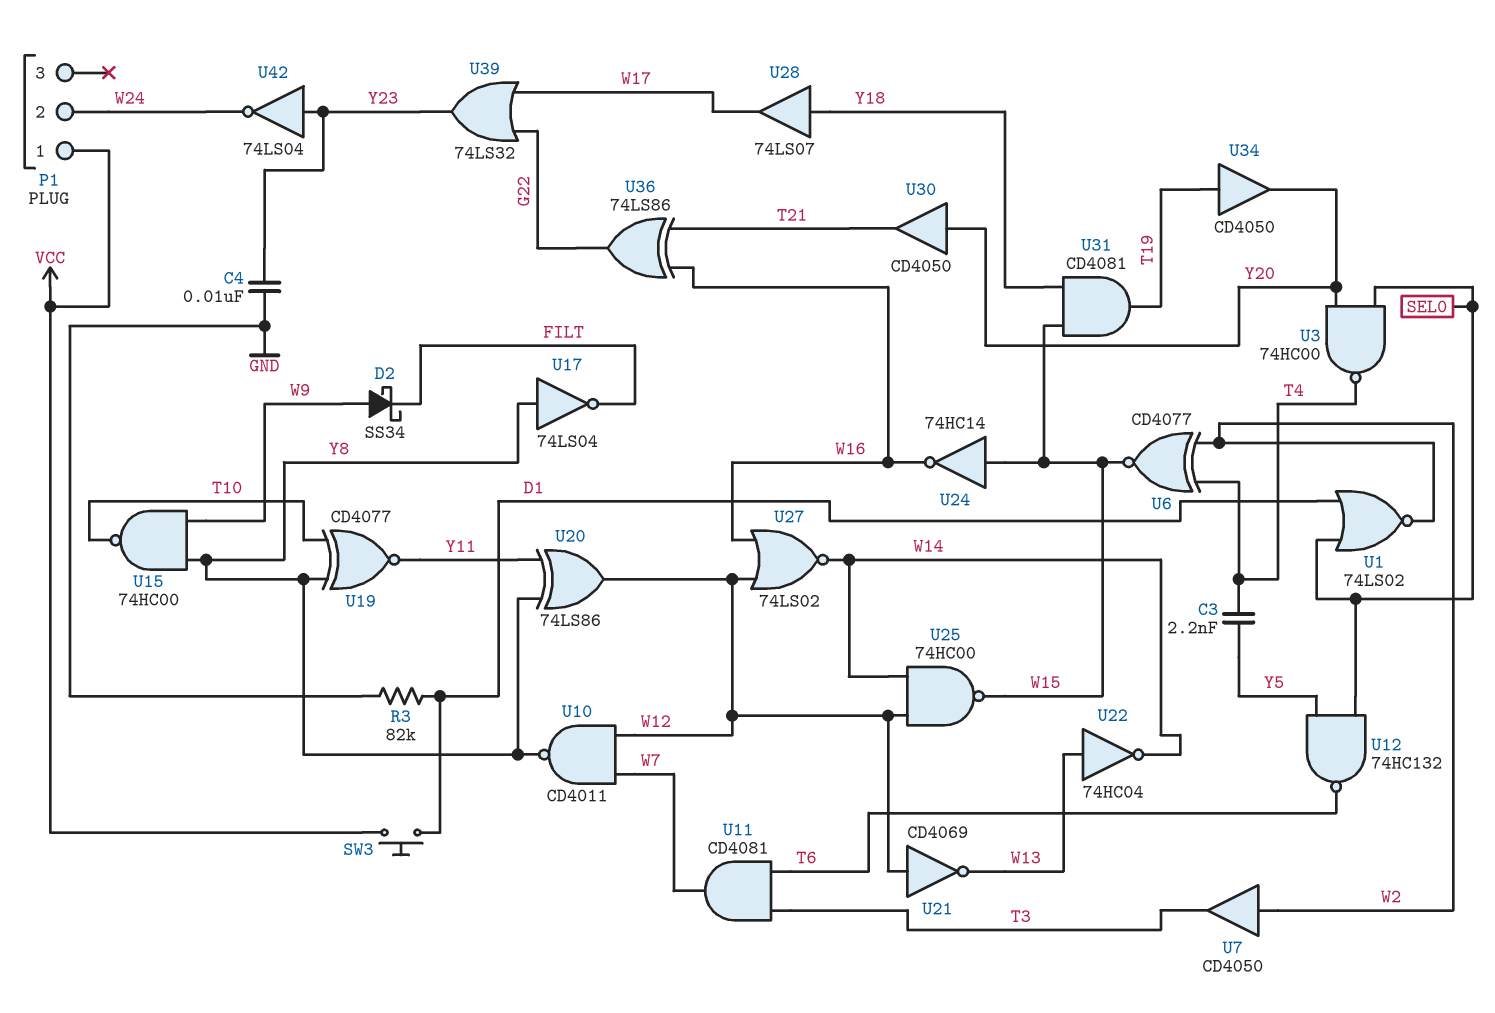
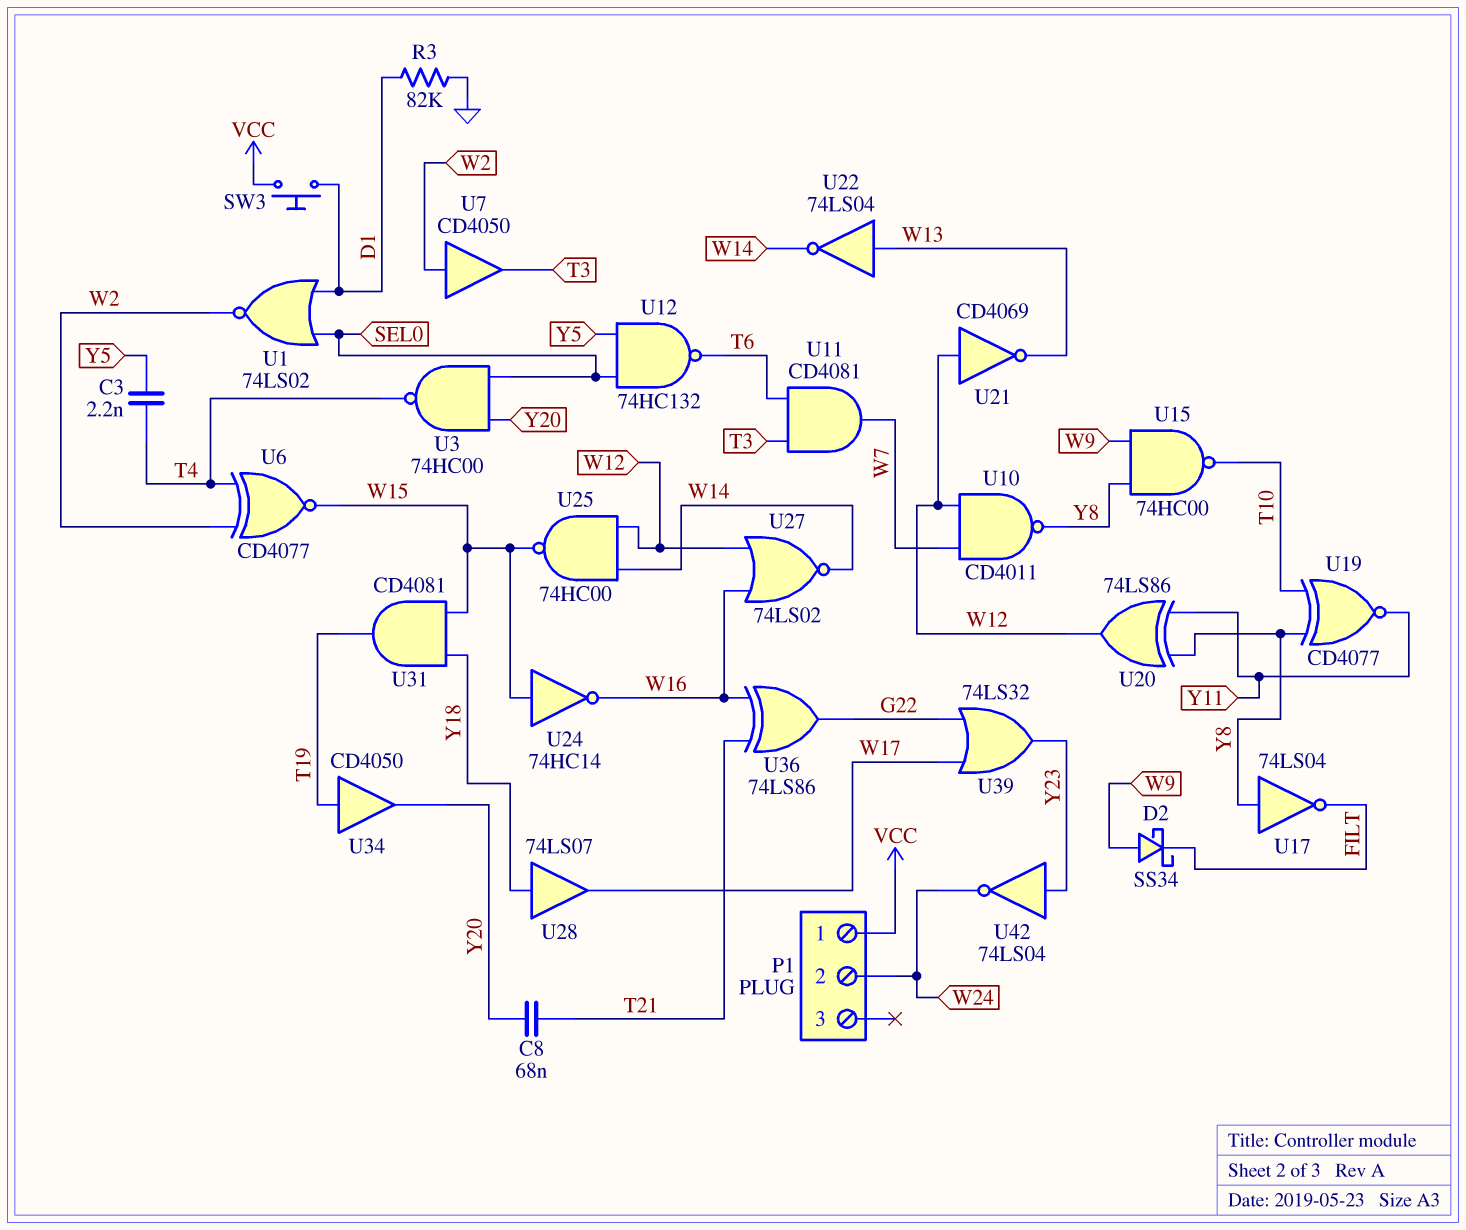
C4: 10nF (GND, Y23) -> none
C8: none -> 68nF (T21, Y20)
U22: NOT 74HC04 (in W13, out W14) -> NOT 74LS04 (in W13, out W14)
U30: buffer CD4050 (in Y20, out T21) -> none

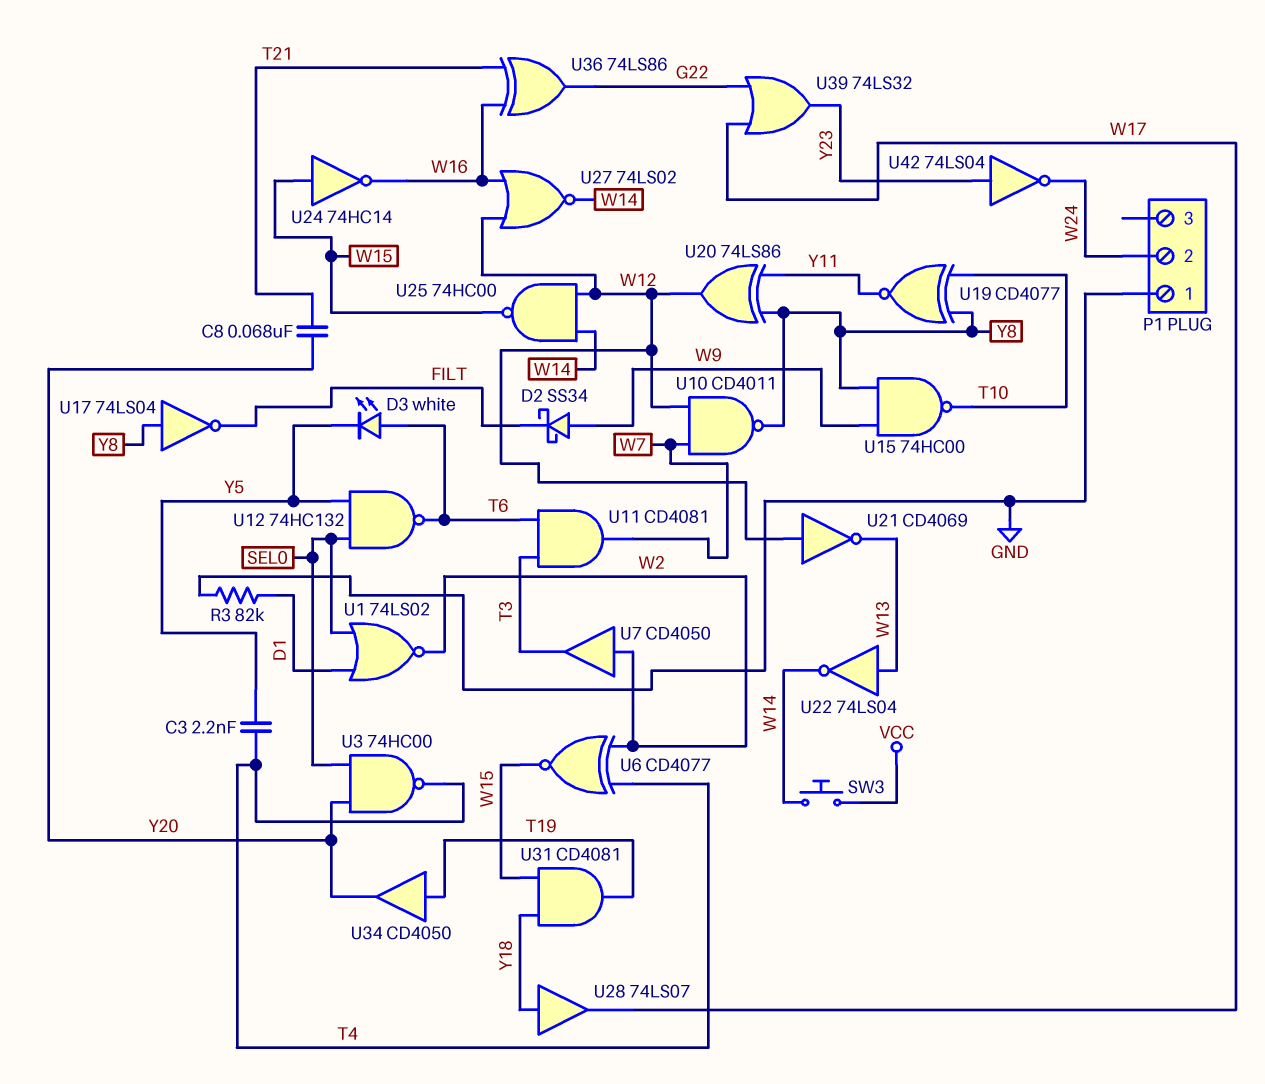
D3: none -> LED white (A T6, K Y5)
P1 pin 1: VCC -> GND
SW3: button (D1, VCC) -> button (VCC, W14)

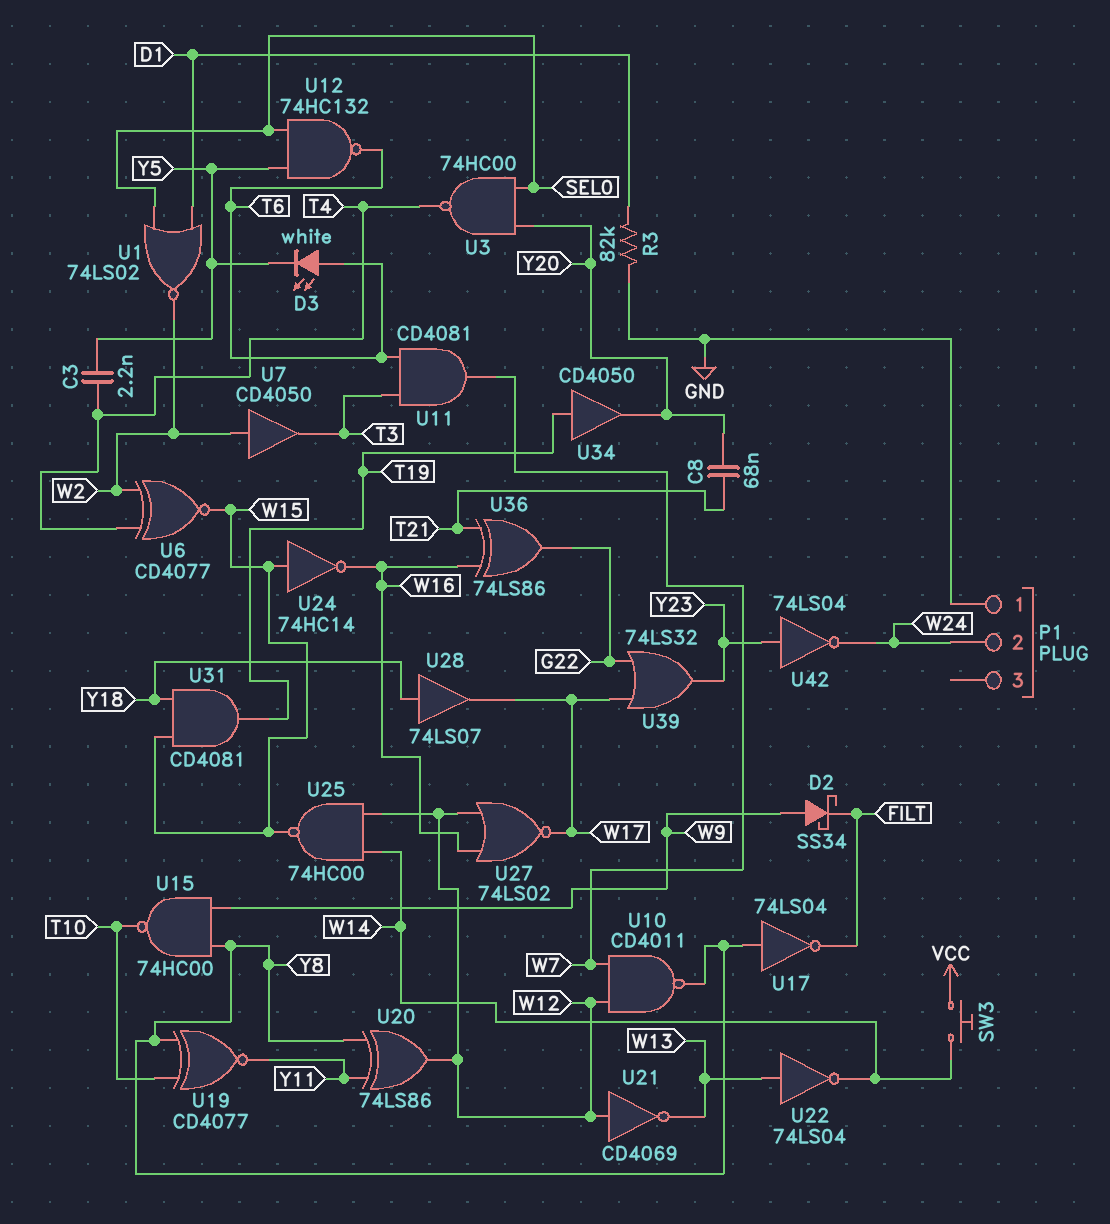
U27: NOR 74LS02 (in W12, in W16, out W14) -> NOR 74LS02 (in W12, in W16, out W17)

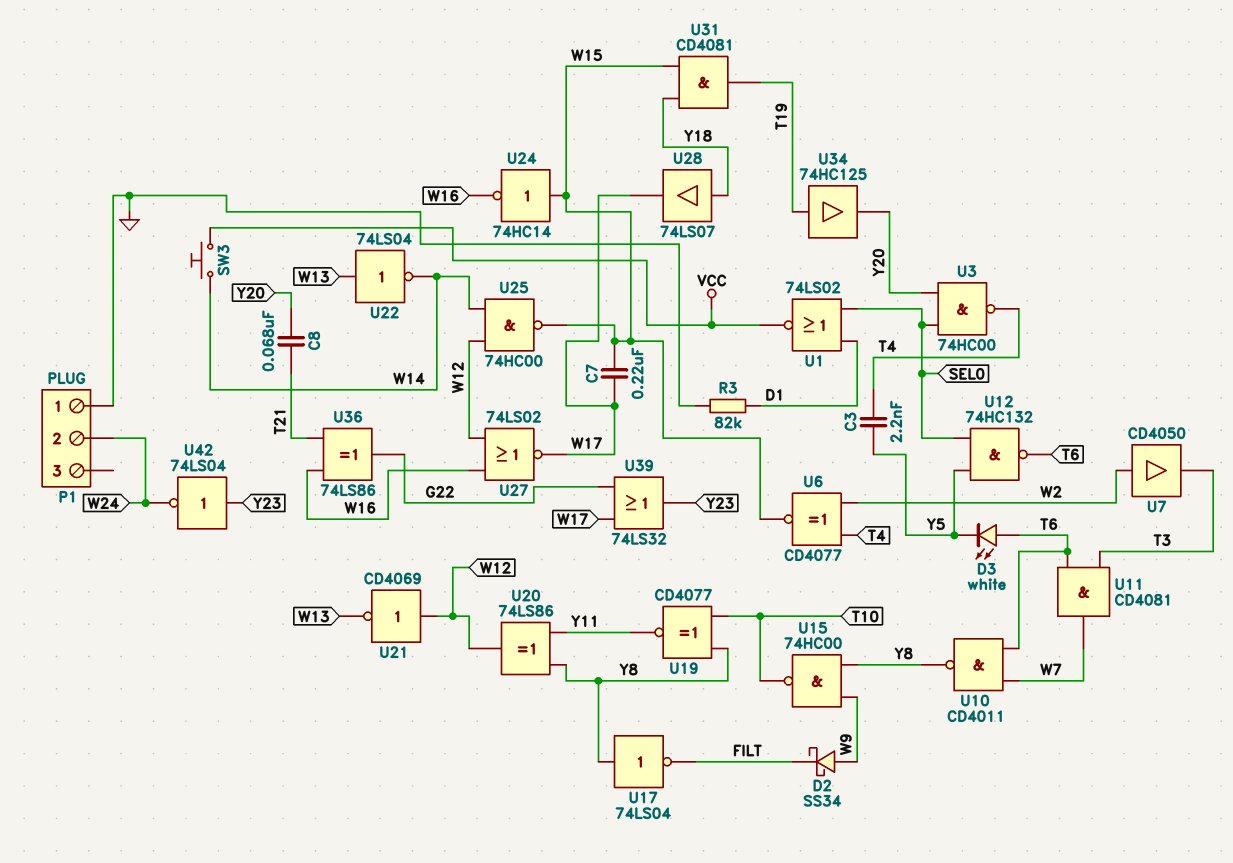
C7: none -> 220nF (W15, W17)
U1: NOR 74LS02 (in D1, in SEL0, out W2) -> NOR 74LS02 (in D1, in SEL0, out VCC)
U10: NAND CD4011 (in W7, in W12, out Y8) -> NAND CD4011 (in T6, in W7, out Y8)
U34: buffer CD4050 (in T19, out Y20) -> buffer 74HC125 (in T19, out Y20)

